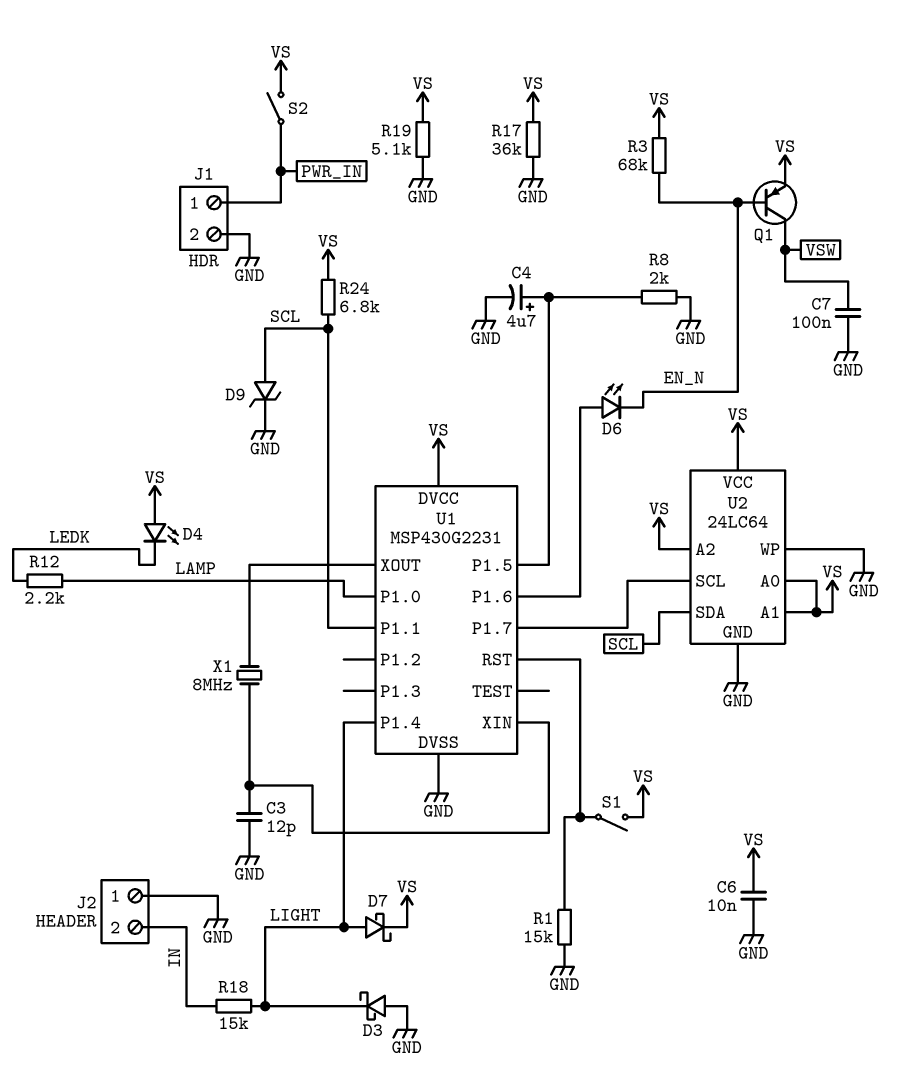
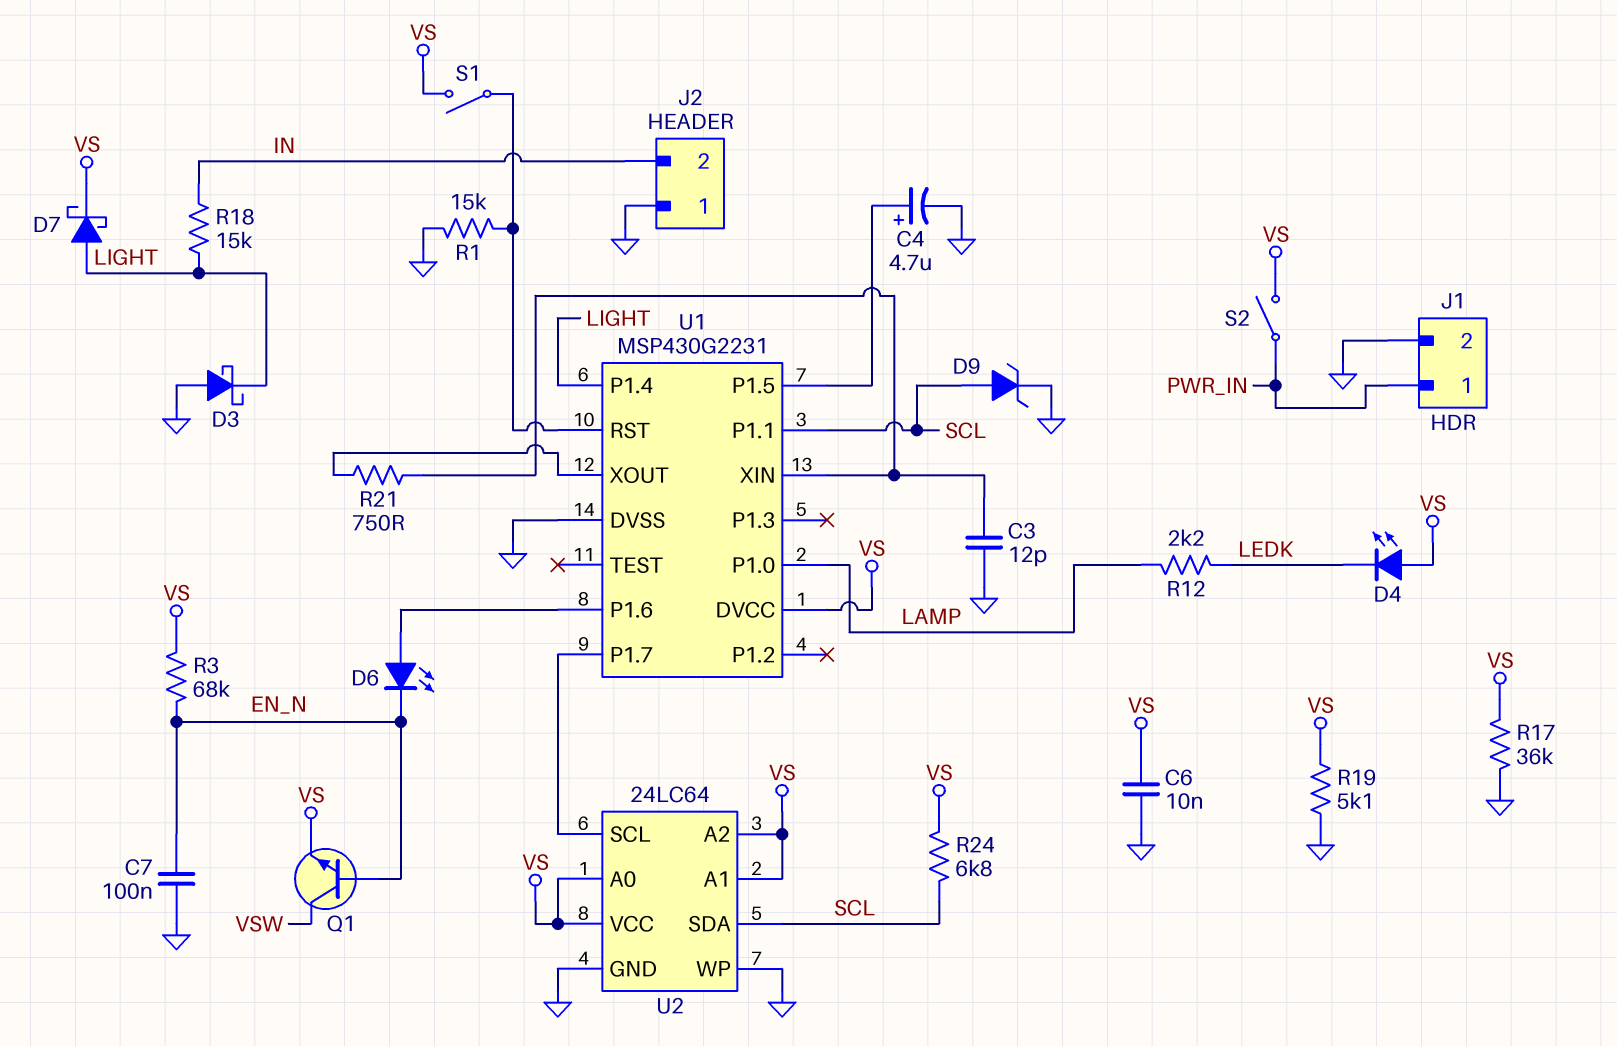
C7: 100nF (GND, VSW) -> 100nF (EN_N, GND)
Q1: PNP (B EN_N, C VSW, E VS) -> NPN (B EN_N, C VSW, E VS)
R8: 2k (GND, U1/P1.5) -> none
R21: none -> 750 (U1/XIN, U1/XOUT)
X1: 8MHz (U1/XIN, U1/XOUT) -> none

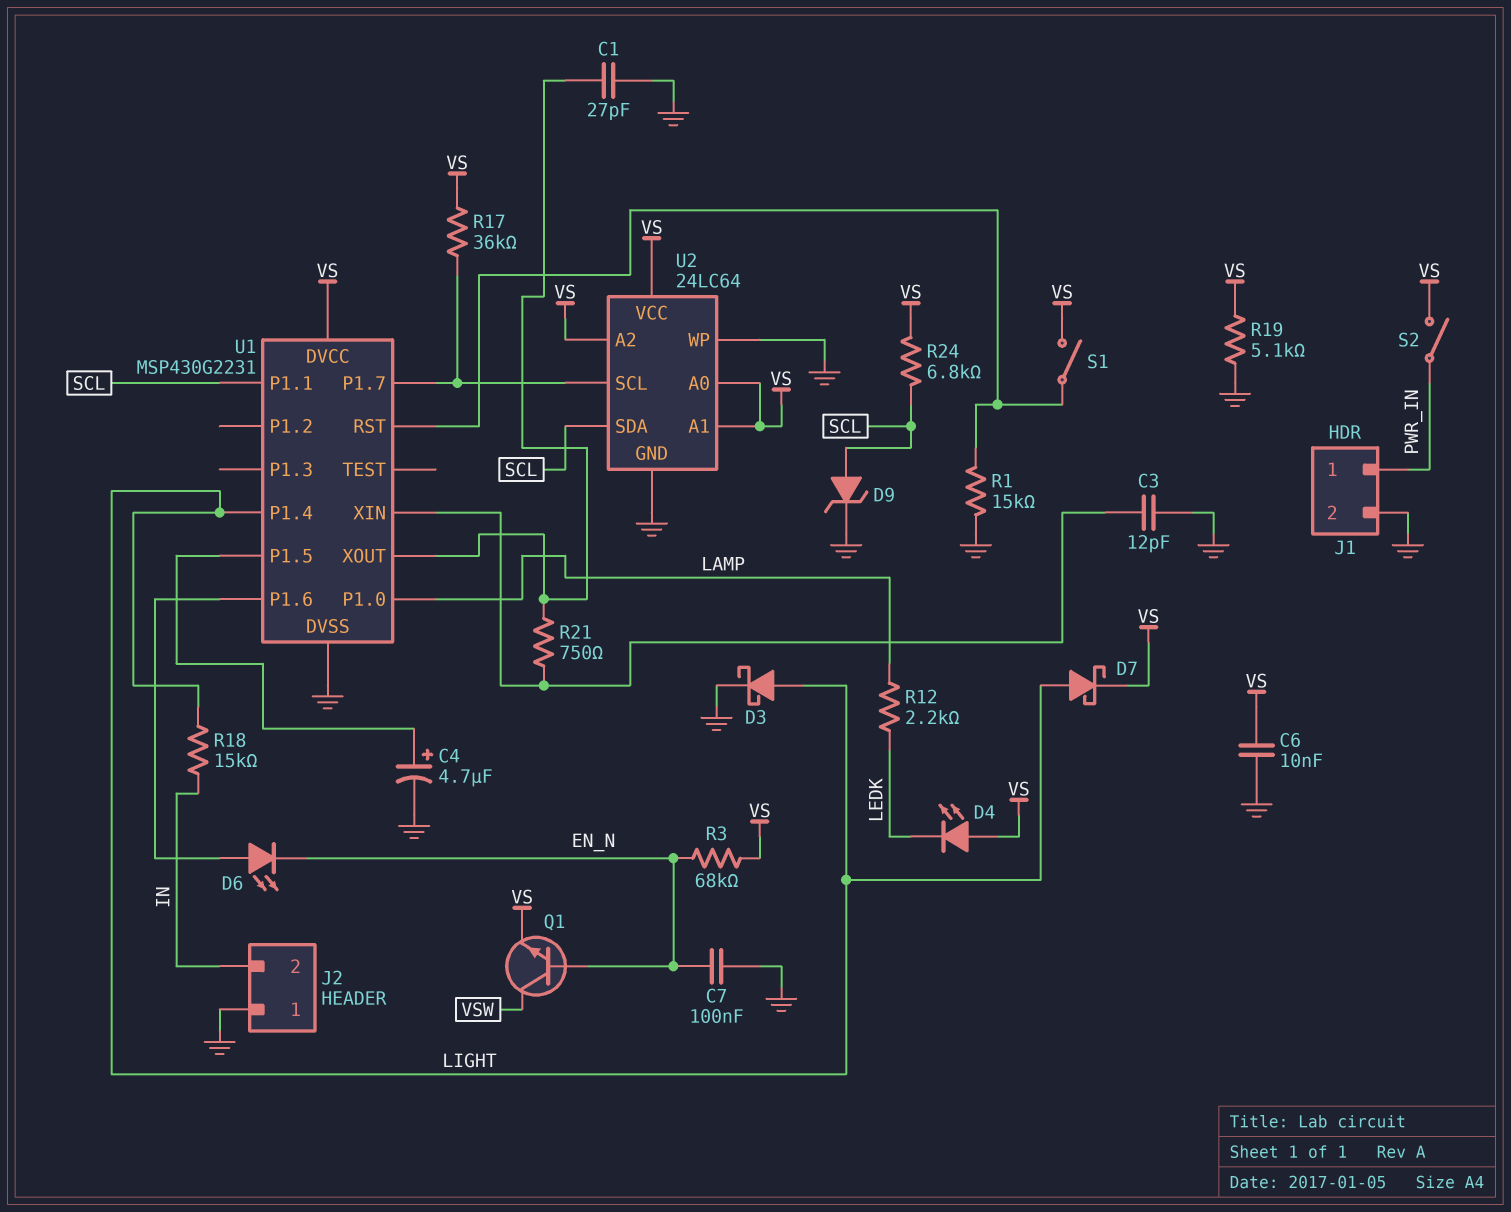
C1: none -> 27pF (GND, U1/XOUT)
D3: schottky (A GND, K LIGHT) -> schottky (A LIGHT, K GND)
R17: 36k (GND, VS) -> 36k (U1/P1.7, VS)

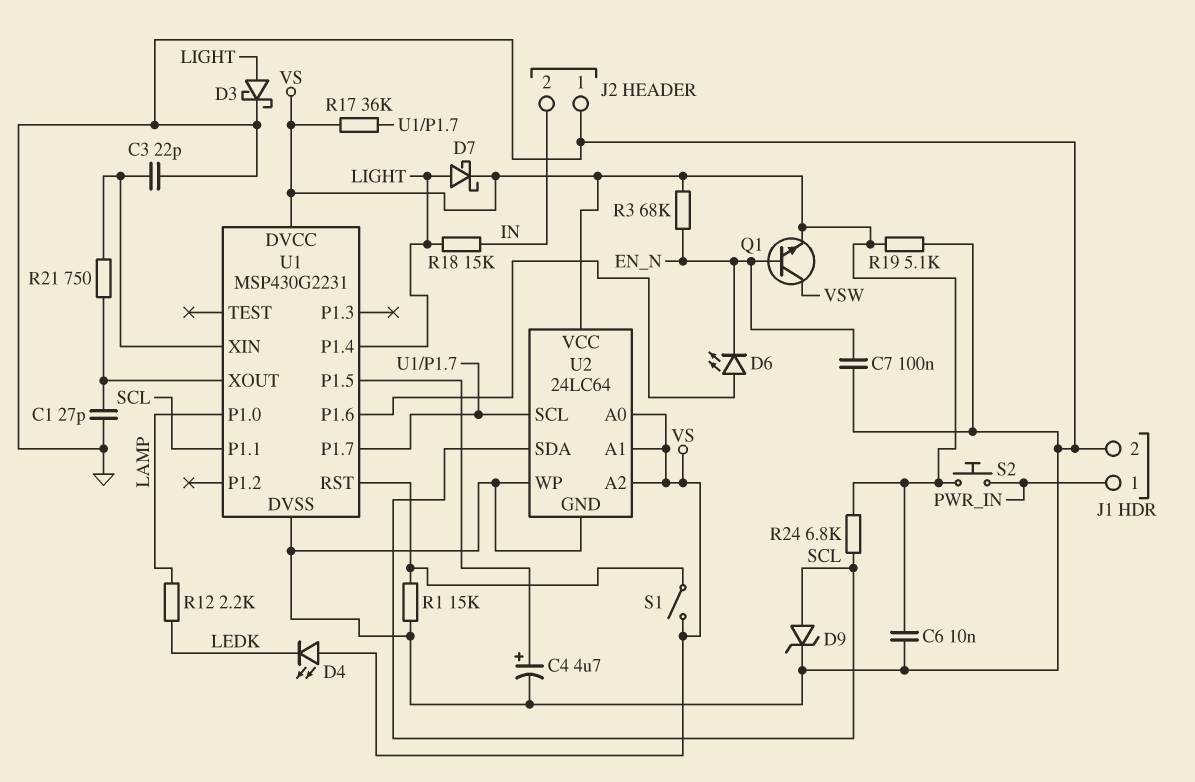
C3: 12pF (GND, U1/XIN) -> 22pF (GND, U1/XIN)
S2: switch (PWR_IN, VS) -> button (PWR_IN, VS)

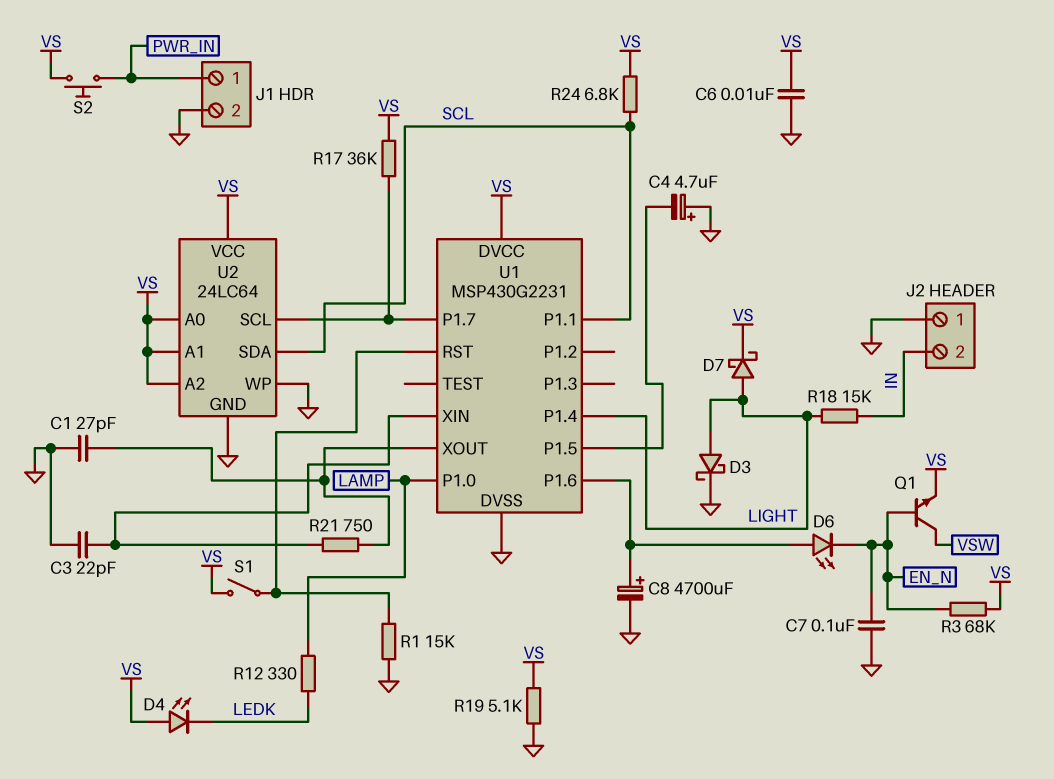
C4: 4.7uF (plus U1/P1.5, minus GND) -> 4.7uF (plus GND, minus U1/P1.5)
C8: none -> 4700uF (plus U1/P1.6, minus GND)
D9: zener (A SCL, K GND) -> none
R12: 2.2k (LAMP, LEDK) -> 330 (LAMP, LEDK)

